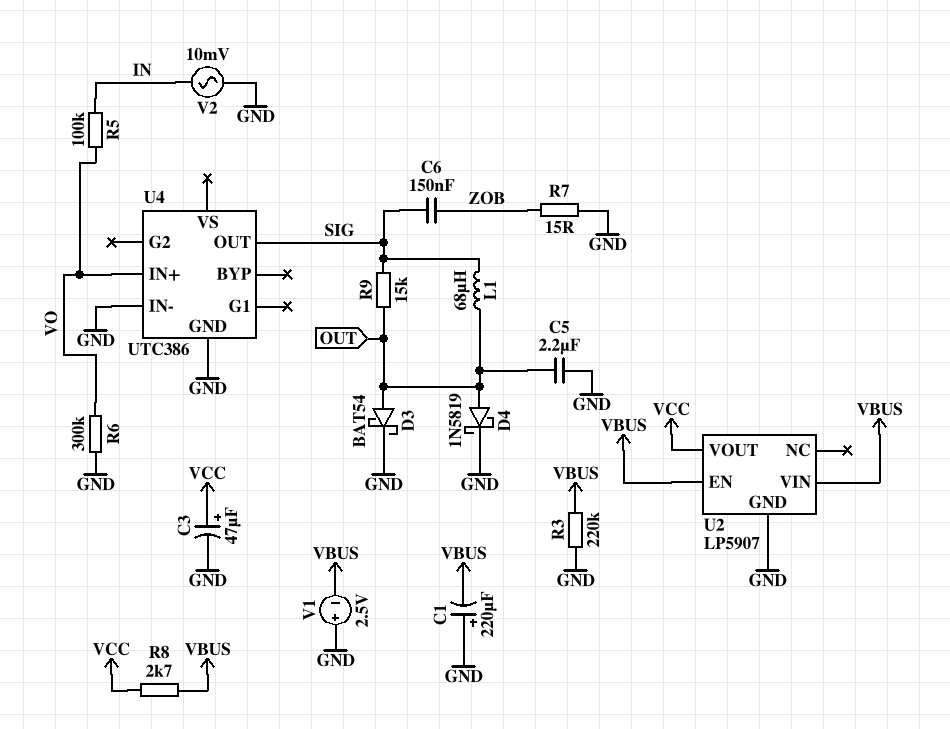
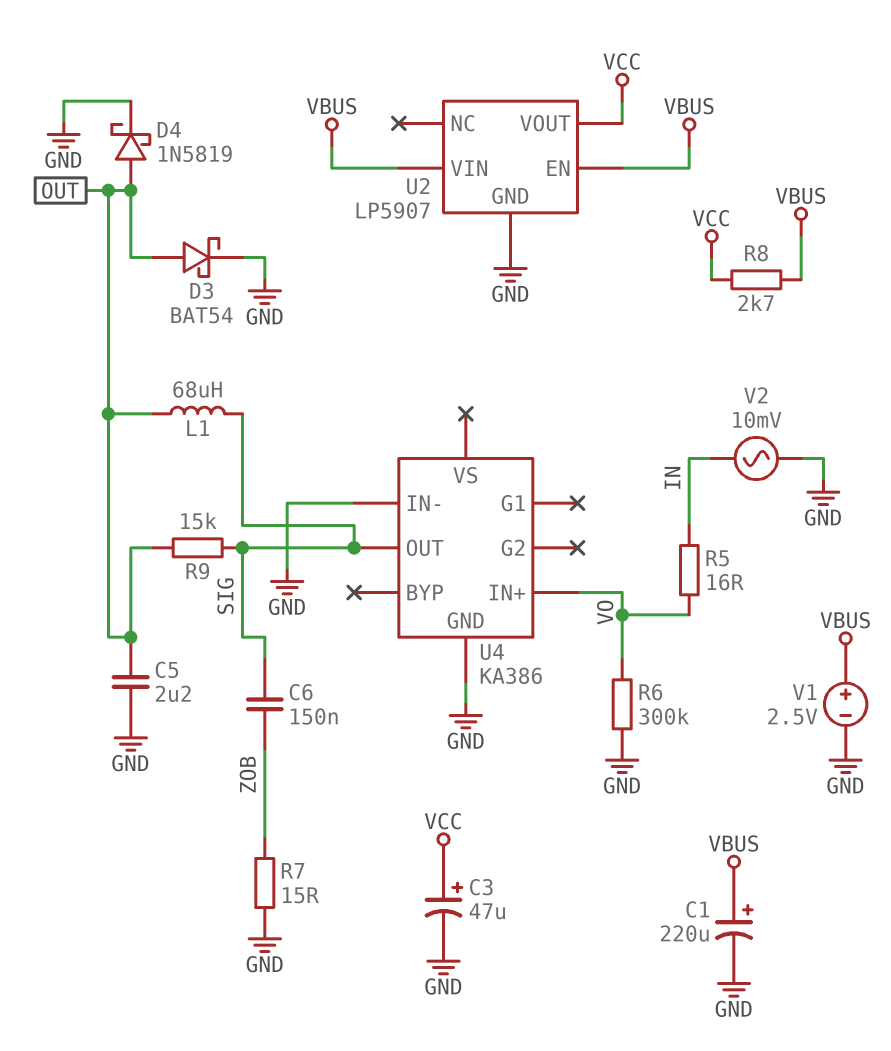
C1: 220uF (plus GND, minus VBUS) -> 220uF (plus VBUS, minus GND)
R3: 220k (GND, VBUS) -> none
R5: 100k (IN, VO) -> 16 (IN, VO)
U4: UTC386 -> KA386
V1: 2.5V (plus GND, minus VBUS) -> 2.5V (plus VBUS, minus GND)

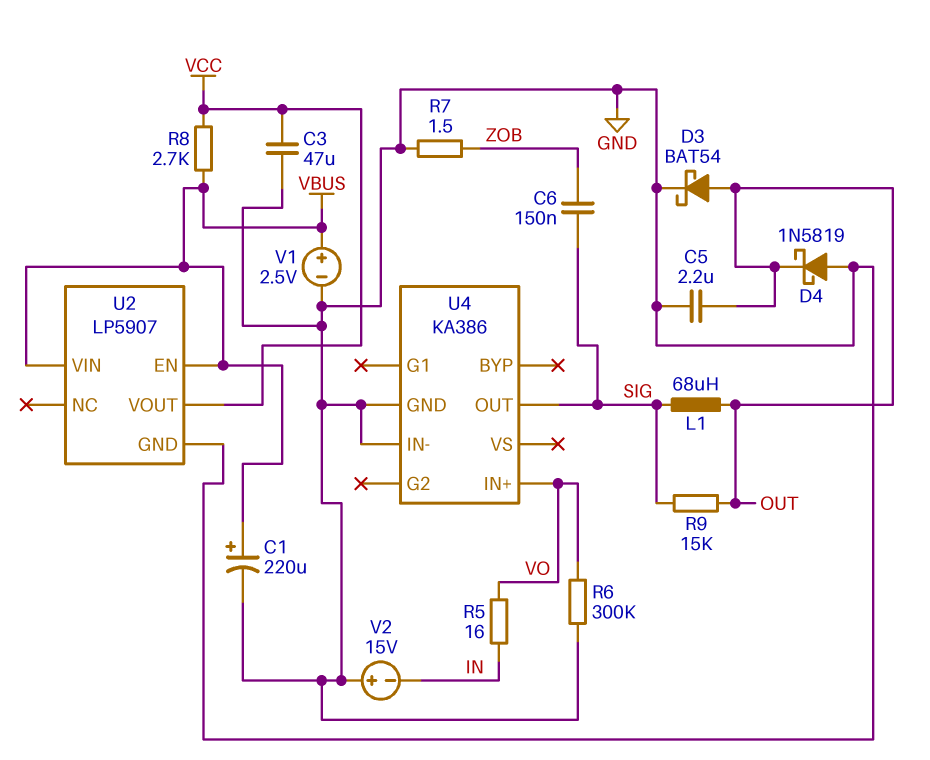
C3: 47uF (plus VCC, minus GND) -> 47uF (GND, VCC)
D4: schottky 1N5819 (A OUT, K GND) -> schottky 1N5819 (A GND, K OUT)
R7: 15 (GND, ZOB) -> 1.5 (GND, ZOB)
V2: AC 10mV (GND, IN) -> 15V (plus GND, minus IN)

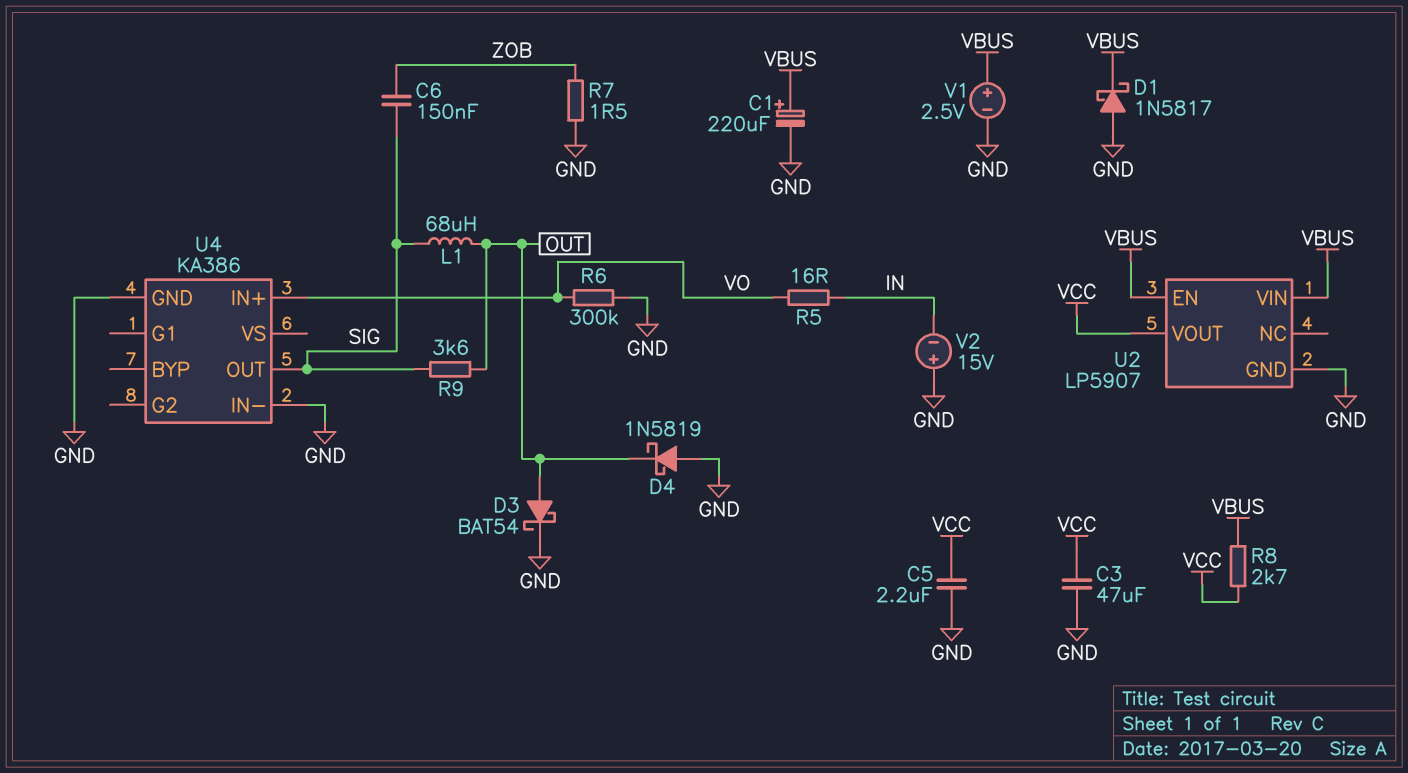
C5: 2.2uF (GND, OUT) -> 2.2uF (GND, VCC)
D1: none -> schottky 1N5817 (A GND, K VBUS)
R9: 15k (OUT, SIG) -> 3.6k (OUT, SIG)

